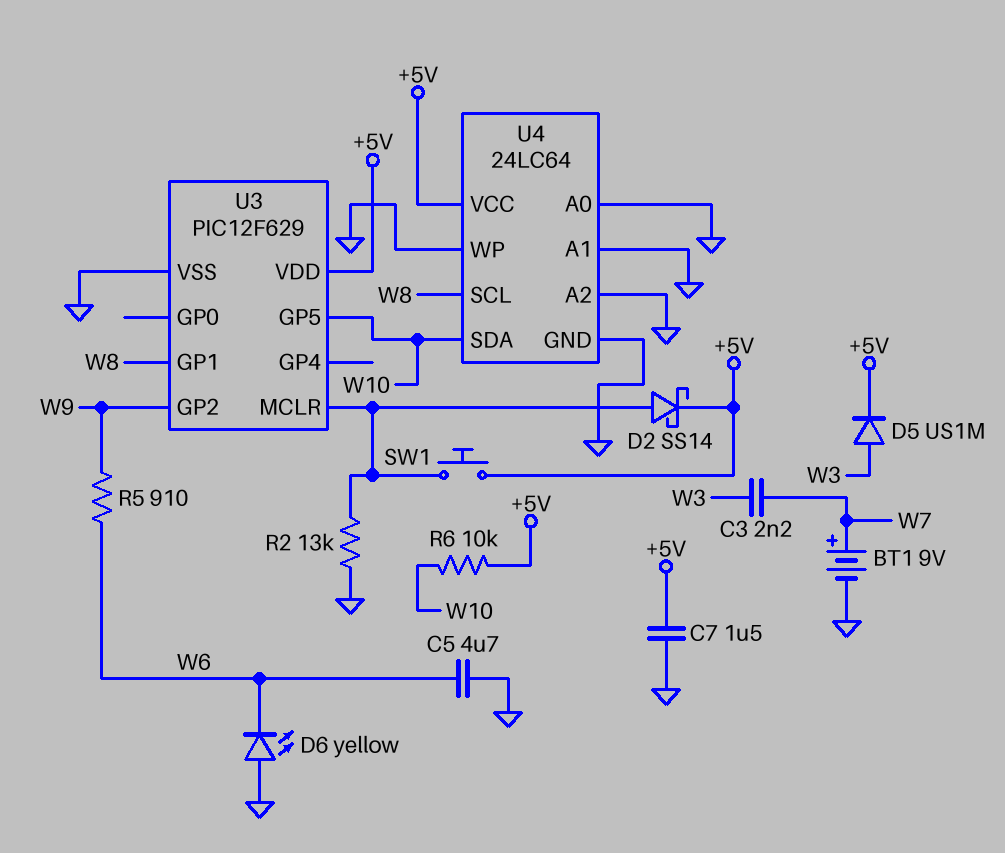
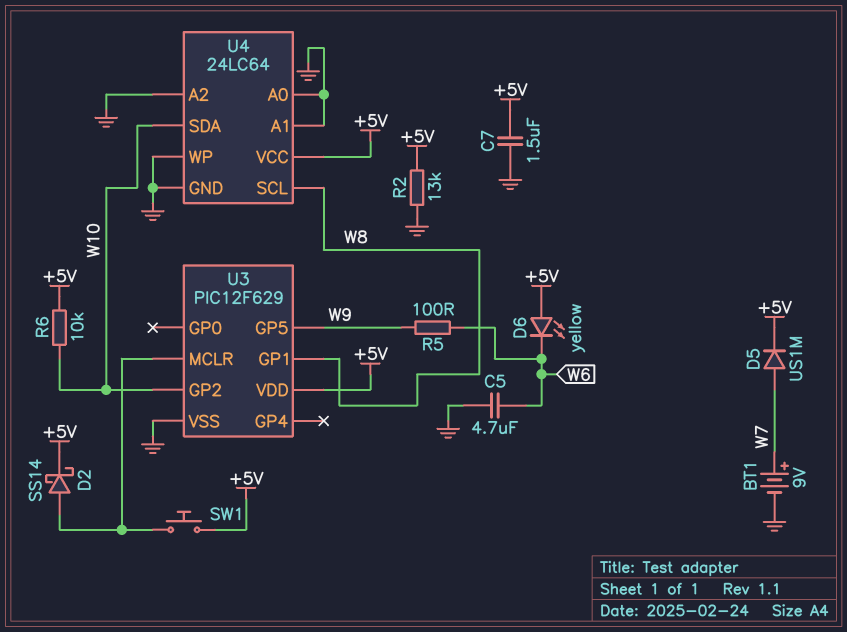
C3: 2.2nF (W3, W7) -> none
D5: diode US1M (A W3, K +5V) -> diode US1M (A W7, K +5V)
D6: LED yellow (A GND, K W6) -> LED yellow (A +5V, K W6)
R2: 13k (GND, U3/MCLR) -> 13k (+5V, GND)
R5: 910 (W6, W9) -> 100 (W6, W9)
U3 pin GP2: W9 -> W10
U3 pin GP5: W10 -> W9

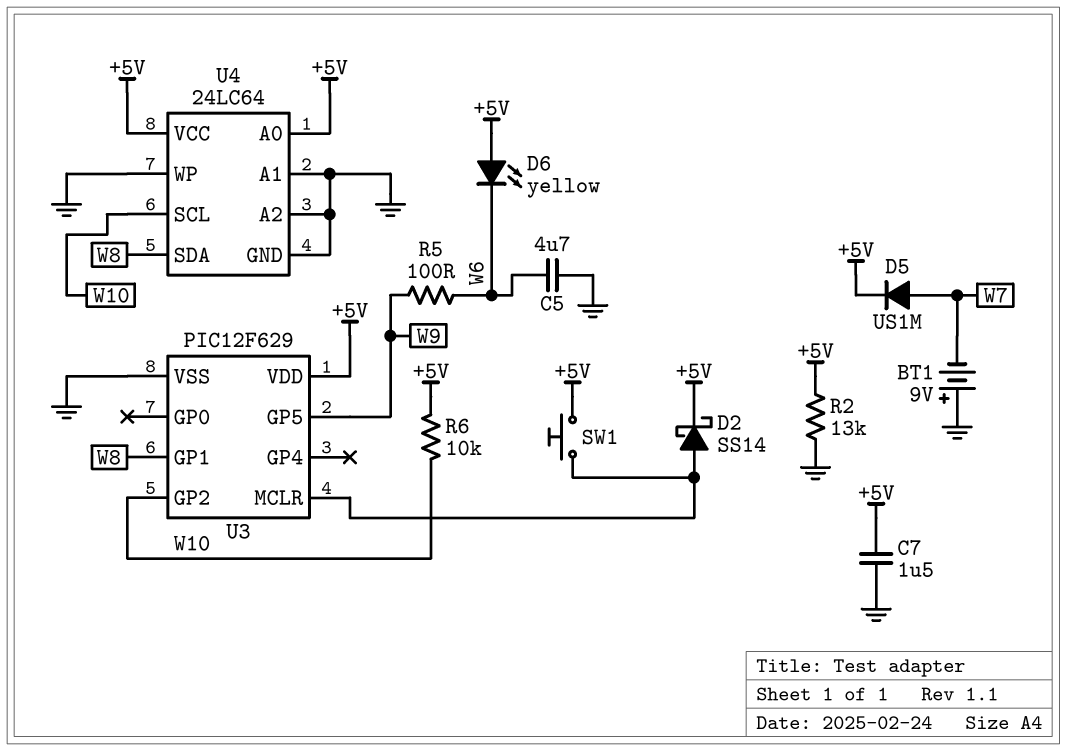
BT1: 9V (plus W7, minus GND) -> 9V (plus GND, minus W7)
U4 pin A0: GND -> +5V
U4 pin SCL: W8 -> W10
U4 pin SDA: W10 -> W8

